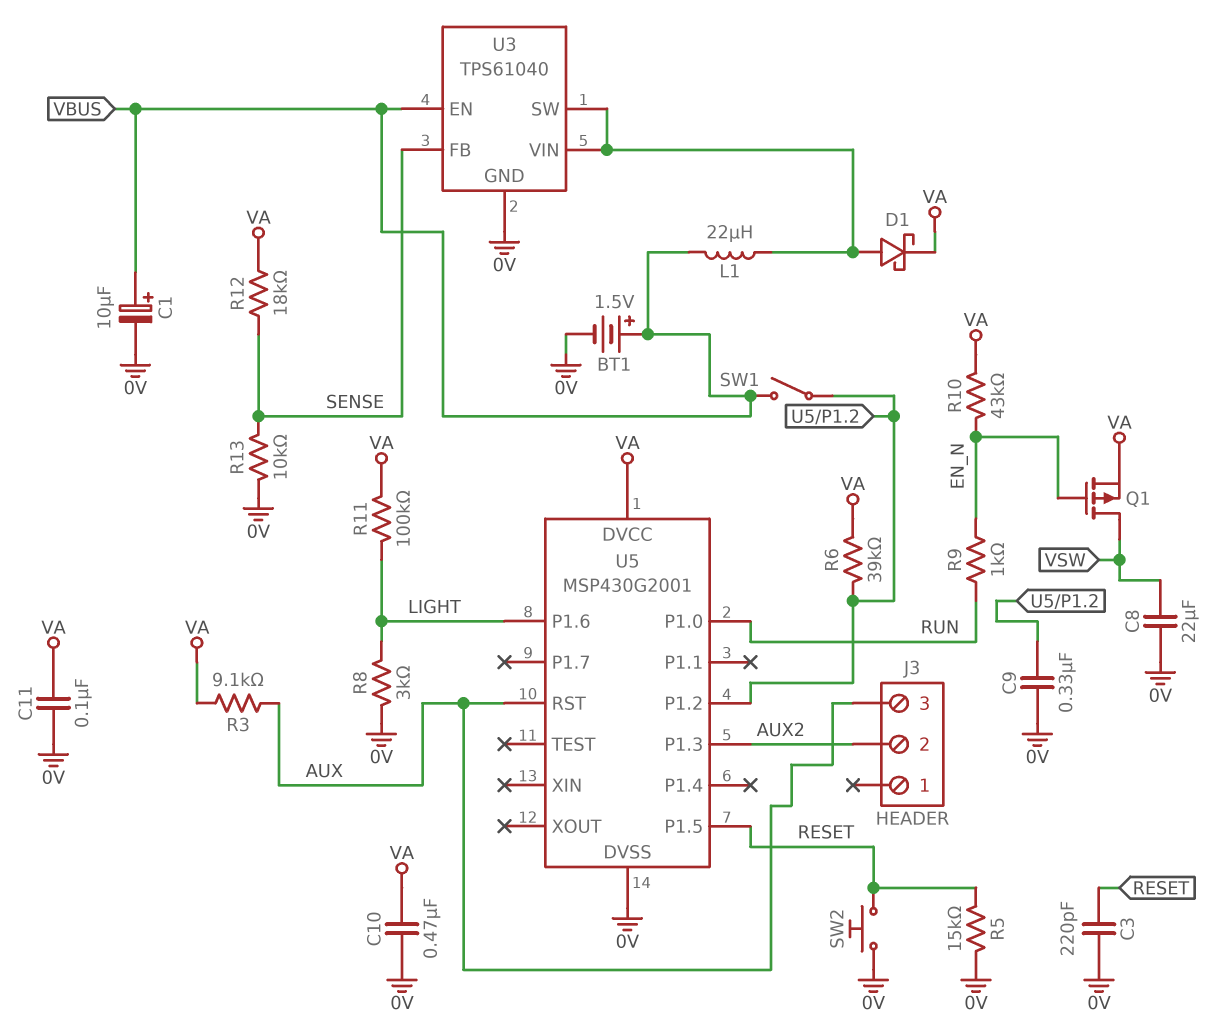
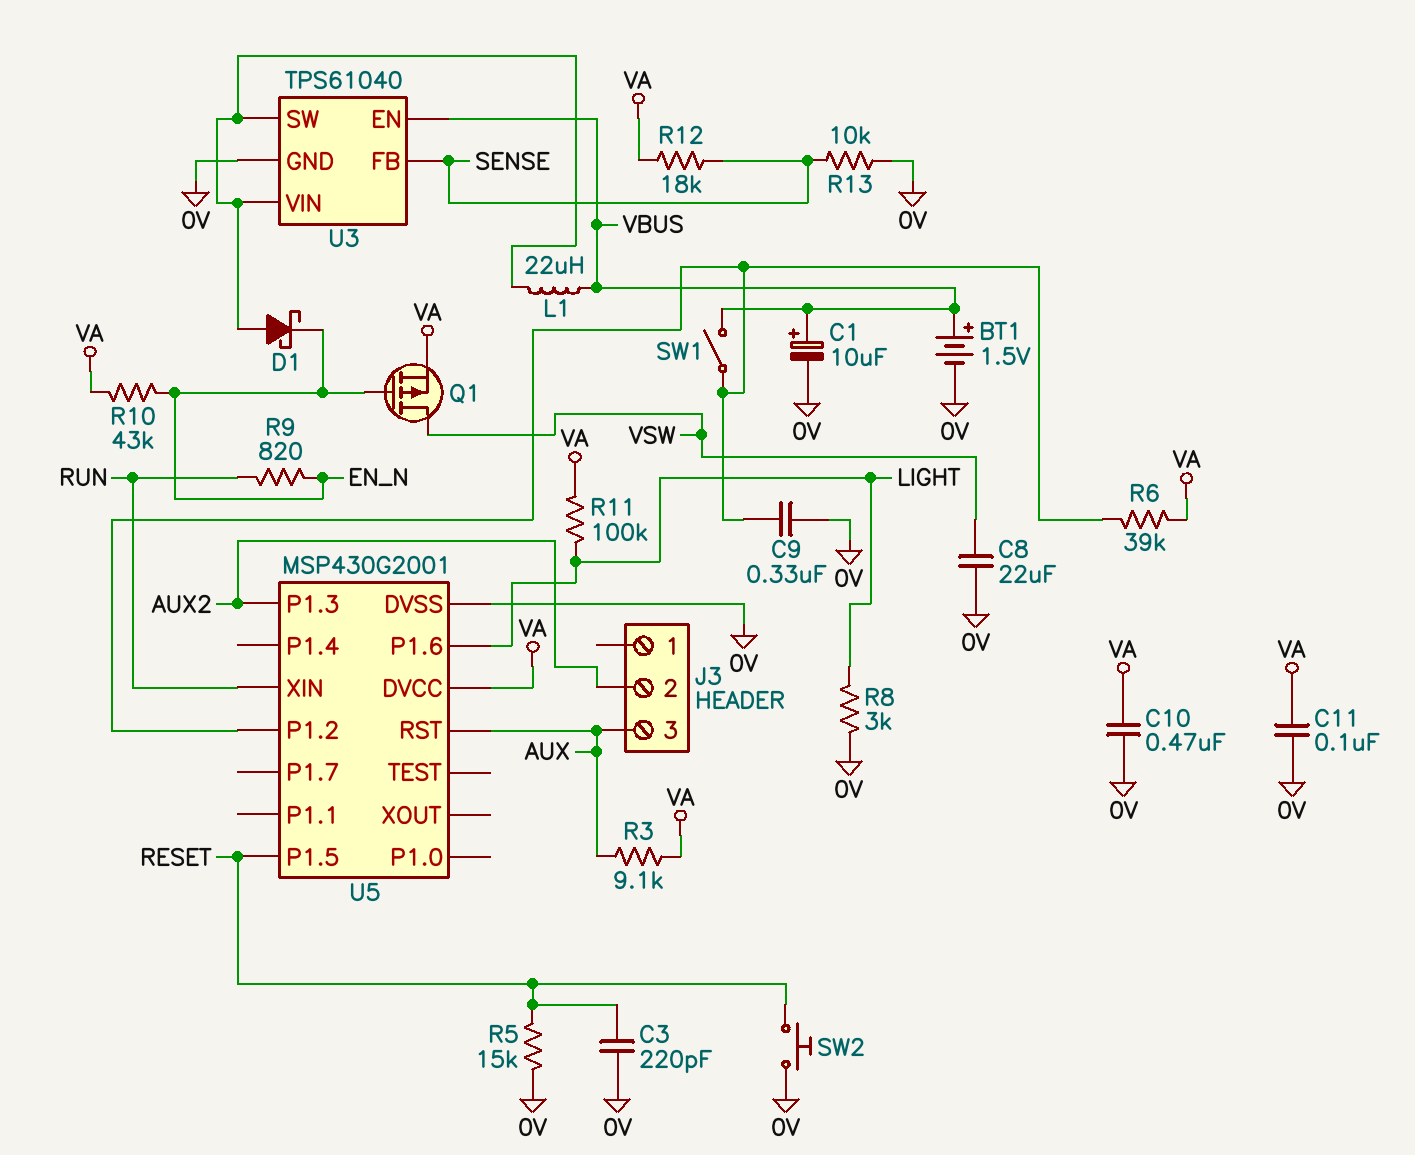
D1: schottky (A U3/SW, K VA) -> schottky (A U3/SW, K EN_N)
R9: 1k (EN_N, RUN) -> 820 (EN_N, RUN)
U5 pin P1.0: RUN -> none
U5 pin XIN: none -> RUN

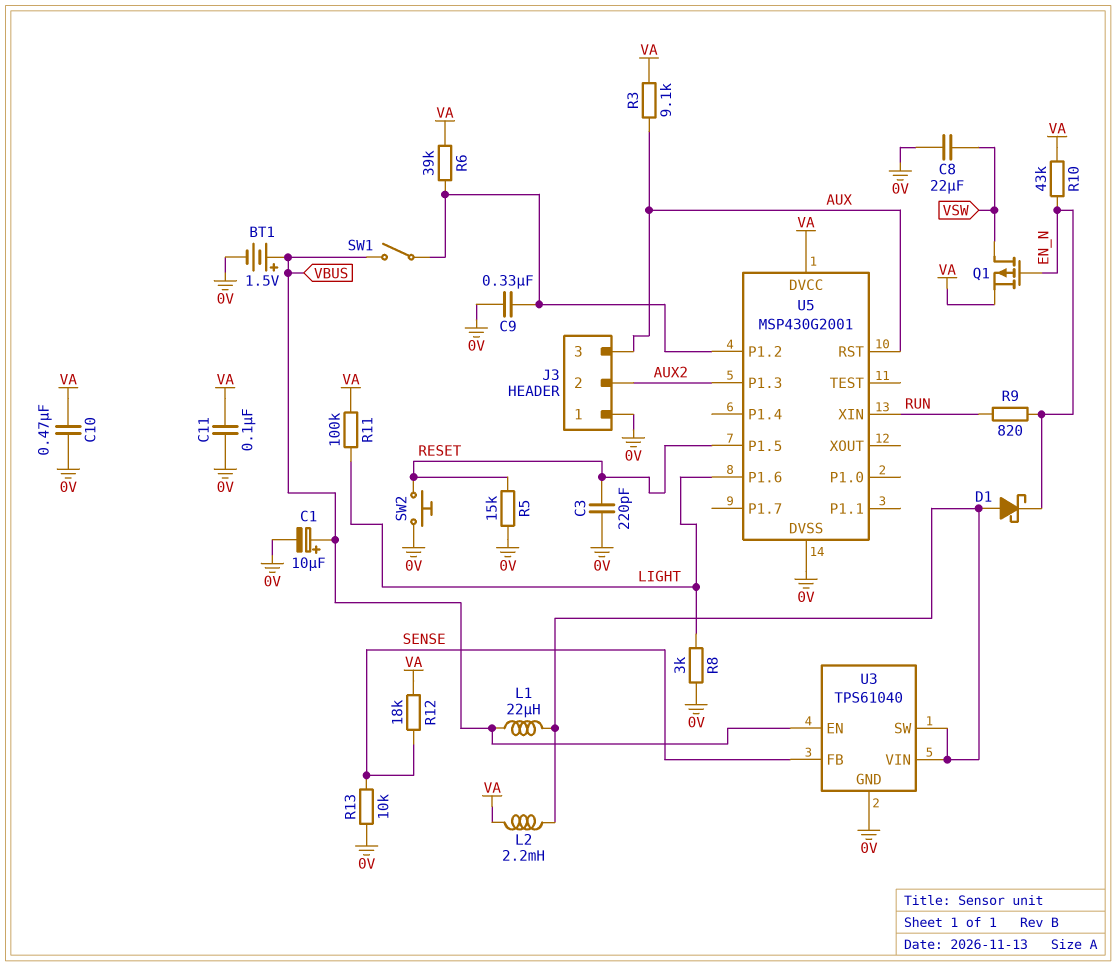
J3 pin 1: none -> 0V
L2: none -> 2.2mH (U3/SW, VA)

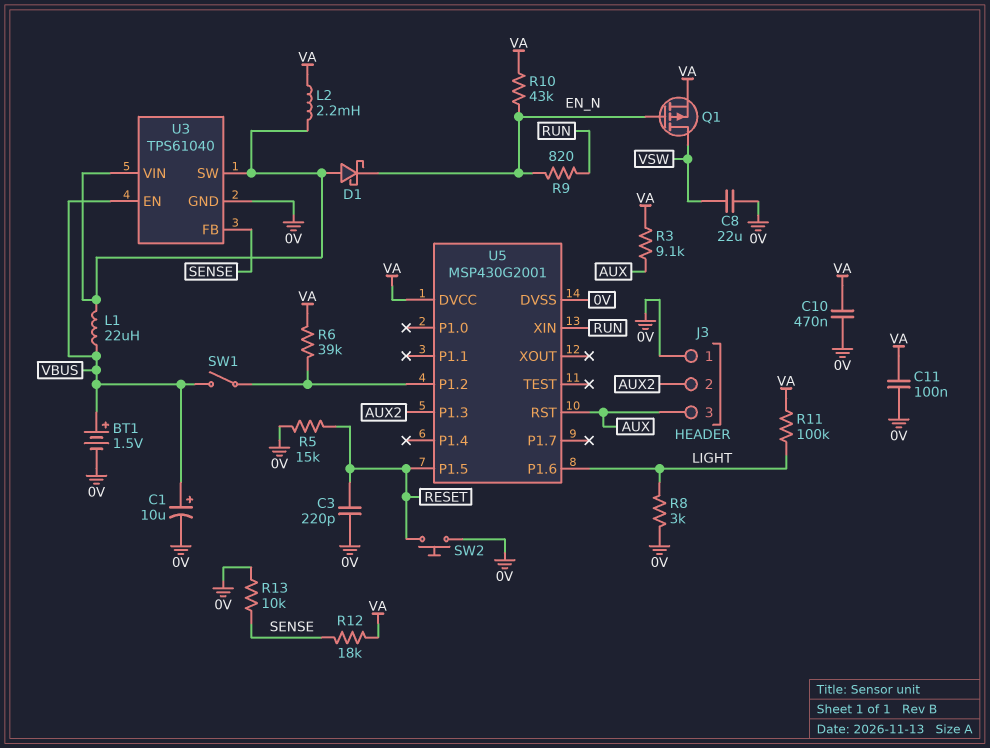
C9: 330nF (0V, U5/P1.2) -> none

